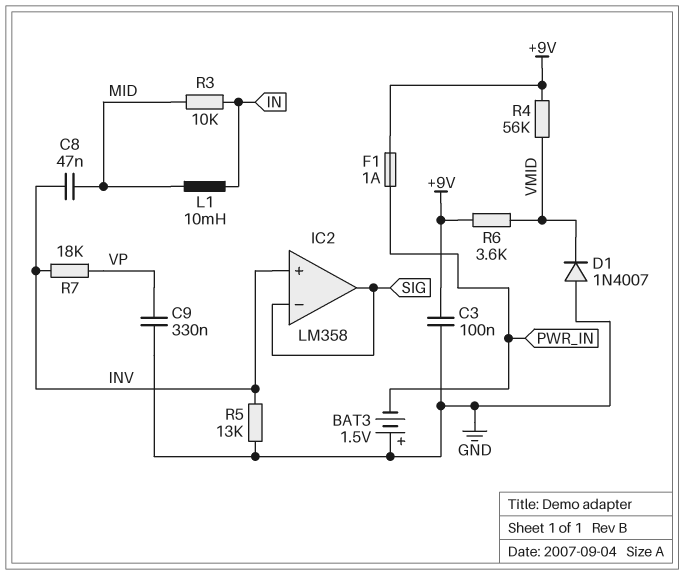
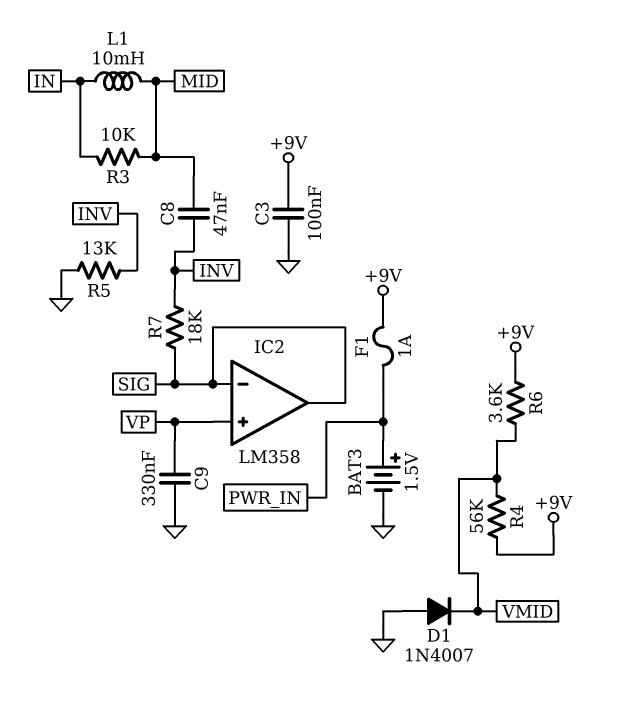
BAT3: 1.5V (plus GND, minus PWR_IN) -> 1.5V (plus PWR_IN, minus GND)
IC2 pin in+: INV -> VP
R7: 18k (INV, VP) -> 18k (INV, SIG)

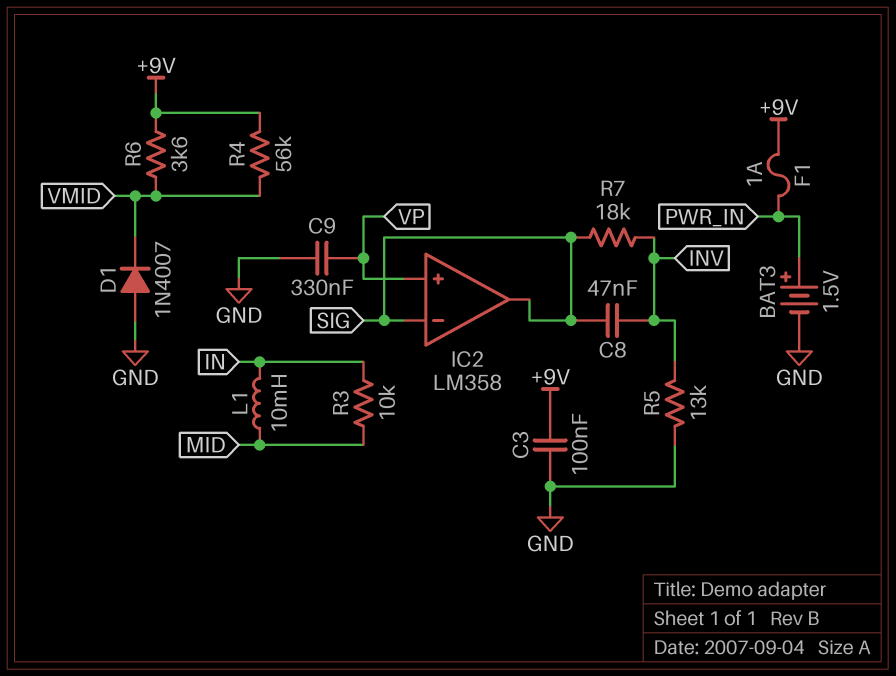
C8: 47nF (INV, MID) -> 47nF (INV, SIG)

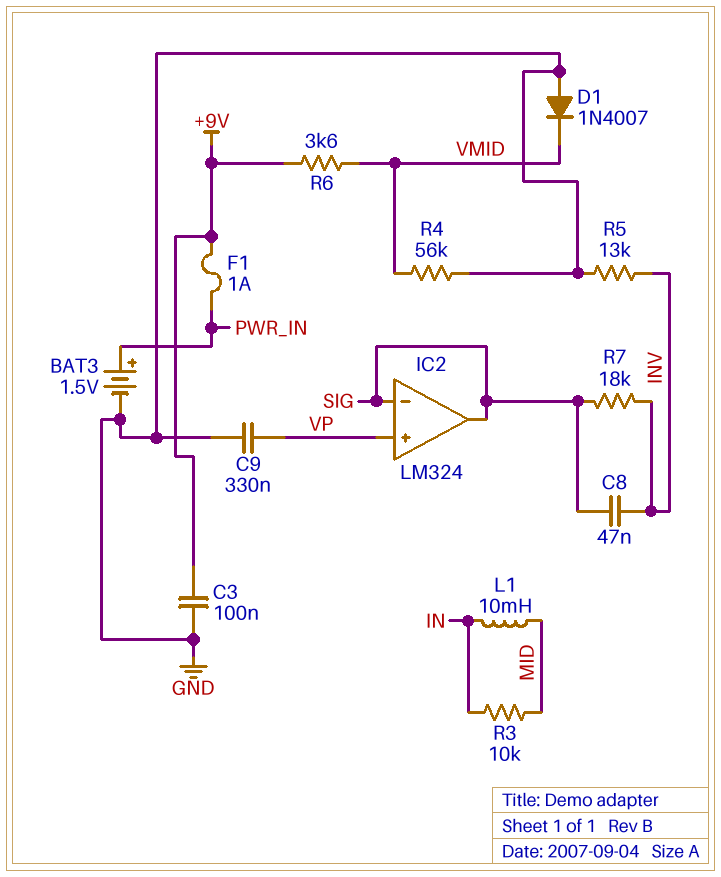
IC2: LM358 -> LM324
R4: 56k (+9V, VMID) -> 56k (GND, VMID)

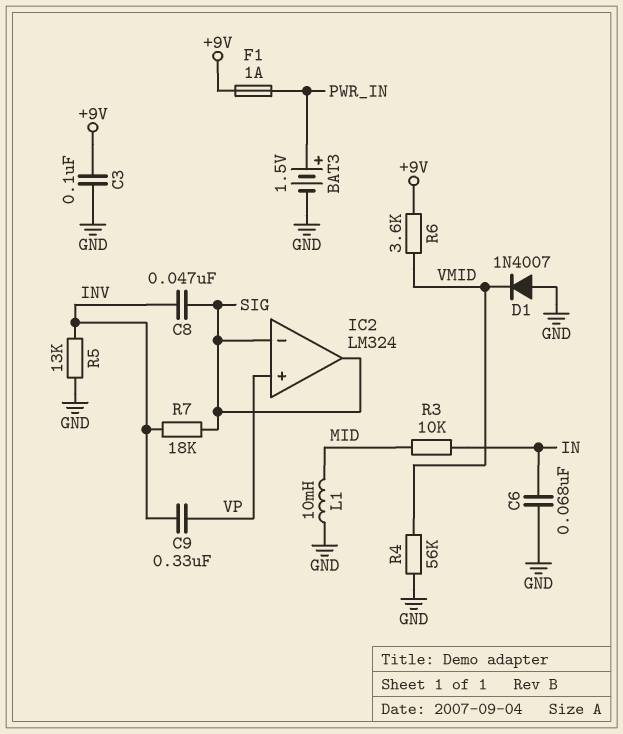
C6: none -> 68nF (GND, IN)
C9: 330nF (GND, VP) -> 330nF (INV, VP)
L1: 10mH (IN, MID) -> 10mH (GND, MID)

